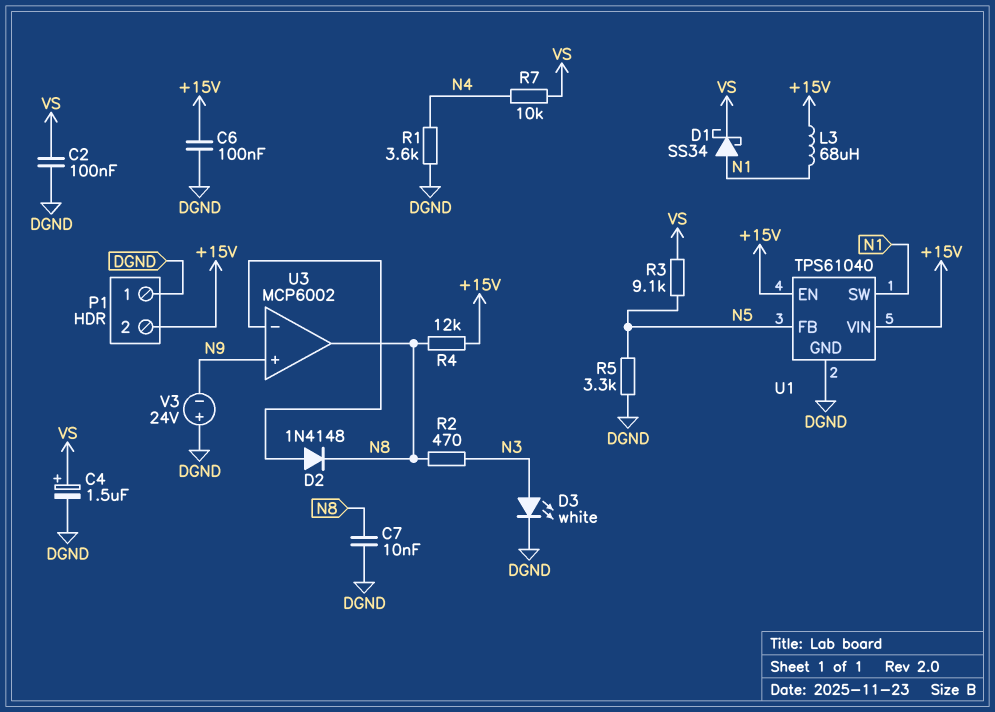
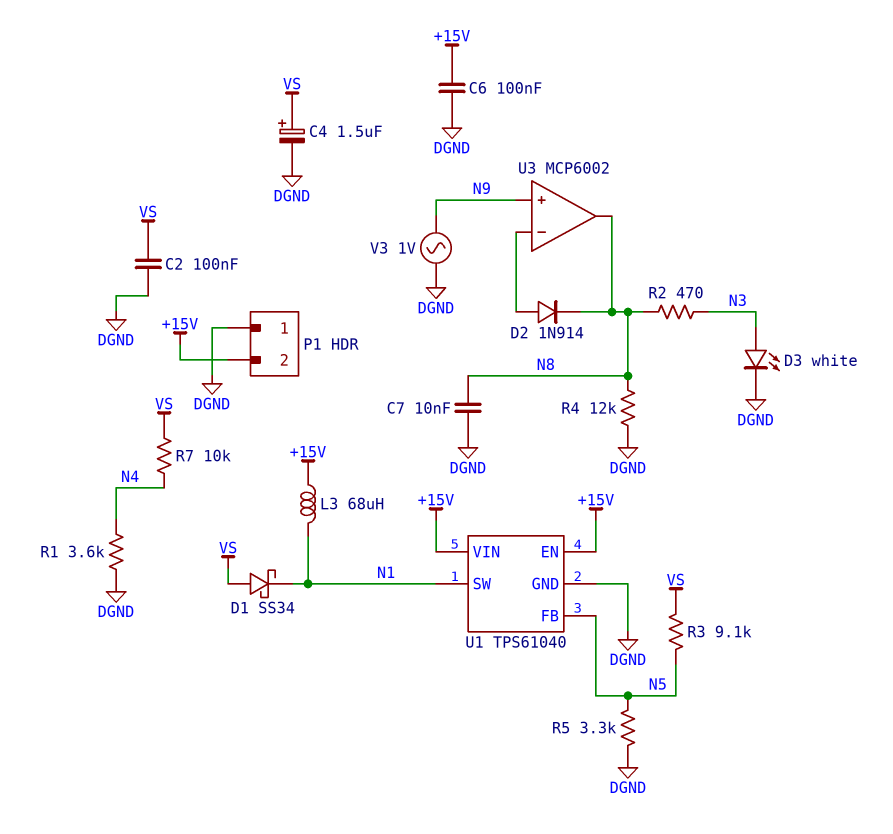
D1: schottky SS34 (A N1, K VS) -> schottky SS34 (A VS, K N1)
D2: diode 1N4148 (A U3/in-, K N8) -> diode 1N914 (A U3/in-, K N8)
R4: 12k (+15V, N8) -> 12k (DGND, N8)
V3: 24V (plus DGND, minus N9) -> AC 1V (DGND, N9)

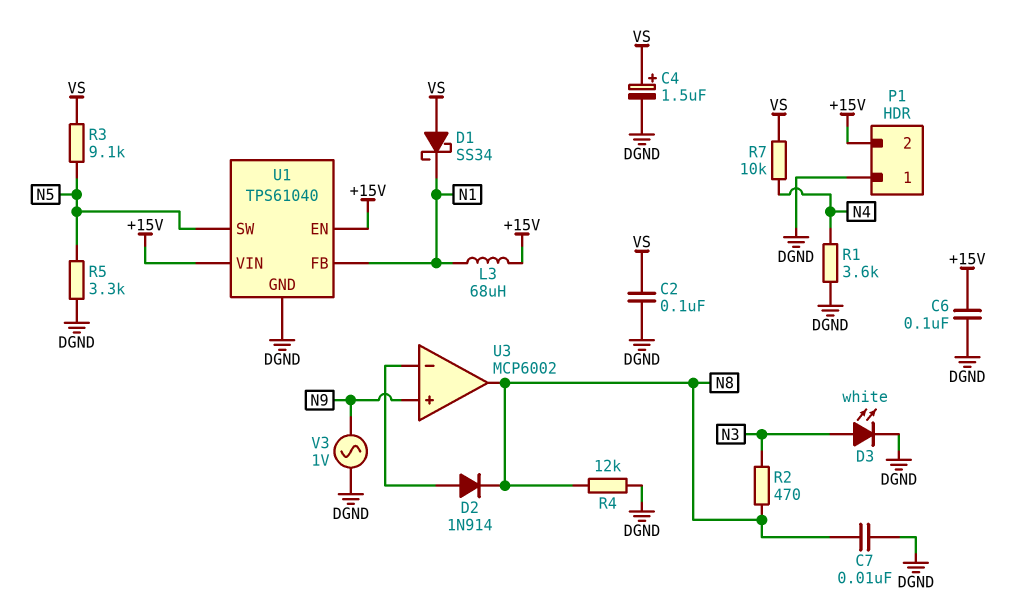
U1 pin FB: N5 -> N1
U1 pin SW: N1 -> N5

